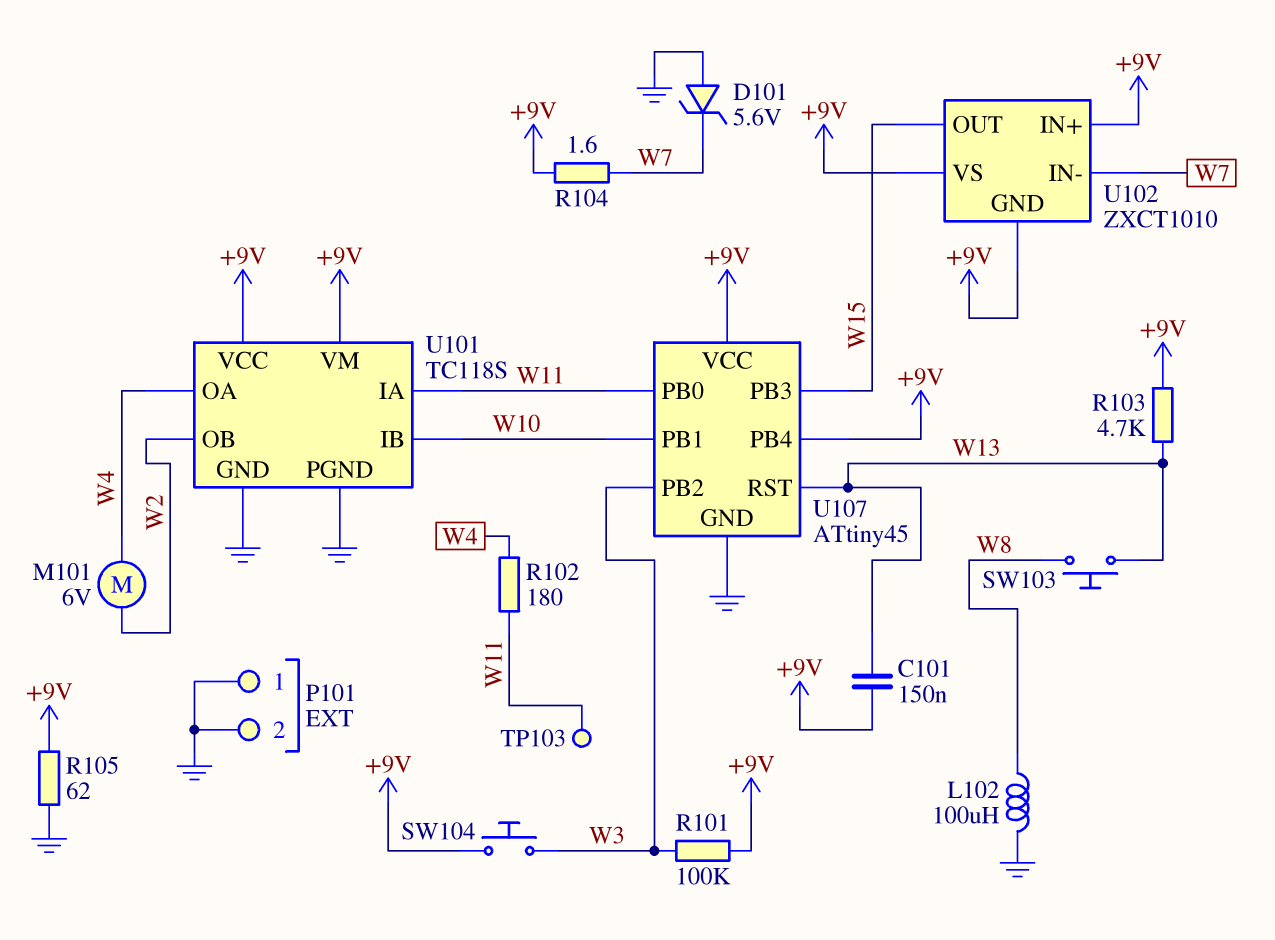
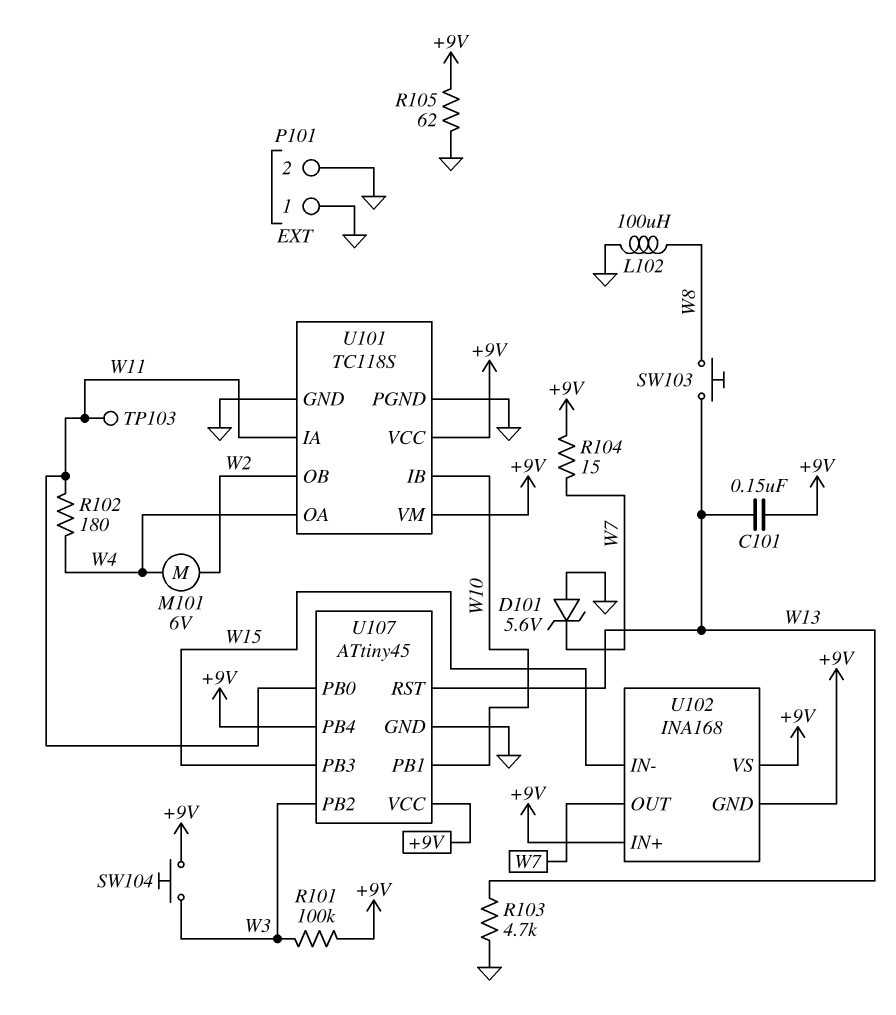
R103: 4.7k (+9V, W13) -> 4.7k (GND, W13)
R104: 1.6 (+9V, W7) -> 15 (+9V, W7)
U102: ZXCT1010 -> INA168
U102 pin IN-: W7 -> W15
U102 pin OUT: W15 -> W7

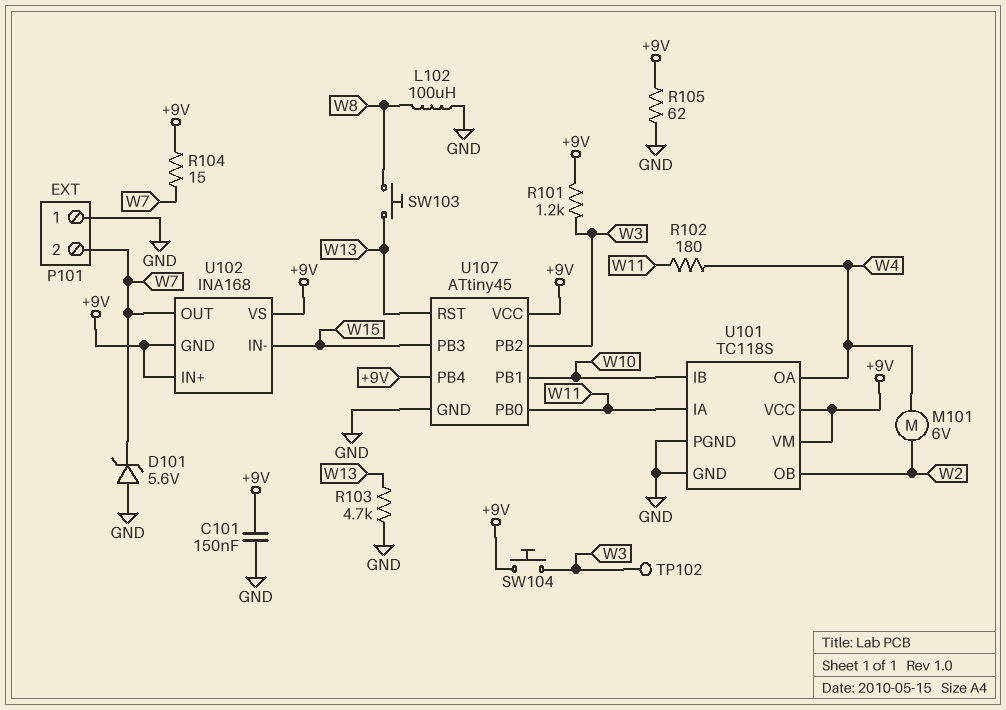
C101: 150nF (+9V, W13) -> 150nF (+9V, GND)
P101 pin 2: GND -> W7
R101: 100k (+9V, W3) -> 1.2k (+9V, W3)
TP102: none -> test point (W3)
TP103: test point (W11) -> none

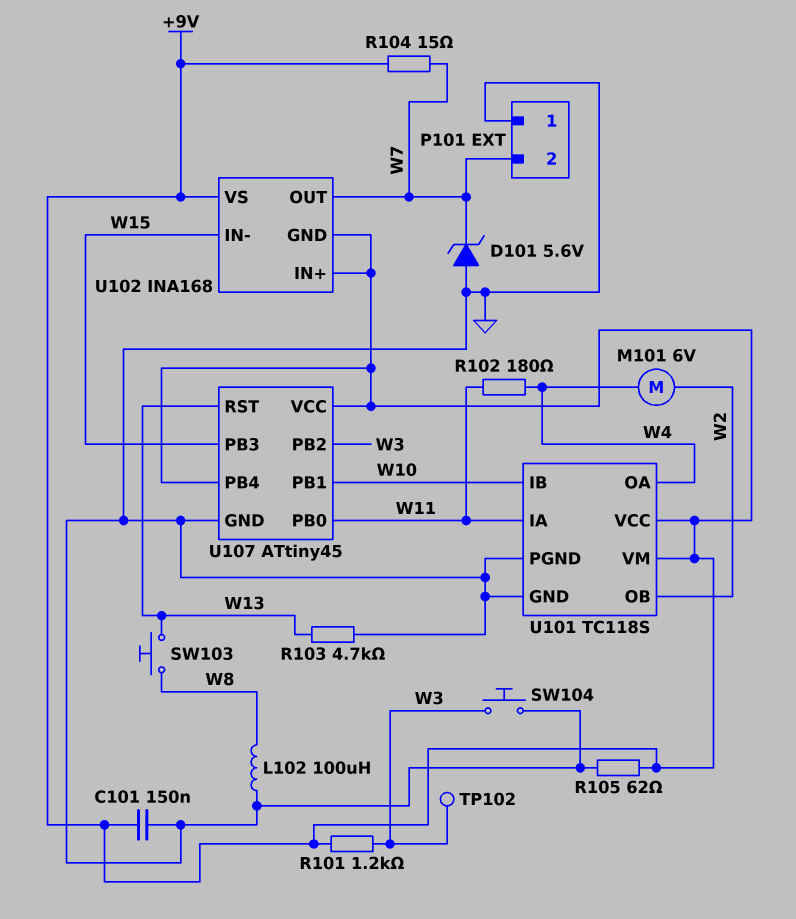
SW104: button (+9V, W3) -> button (GND, W3)

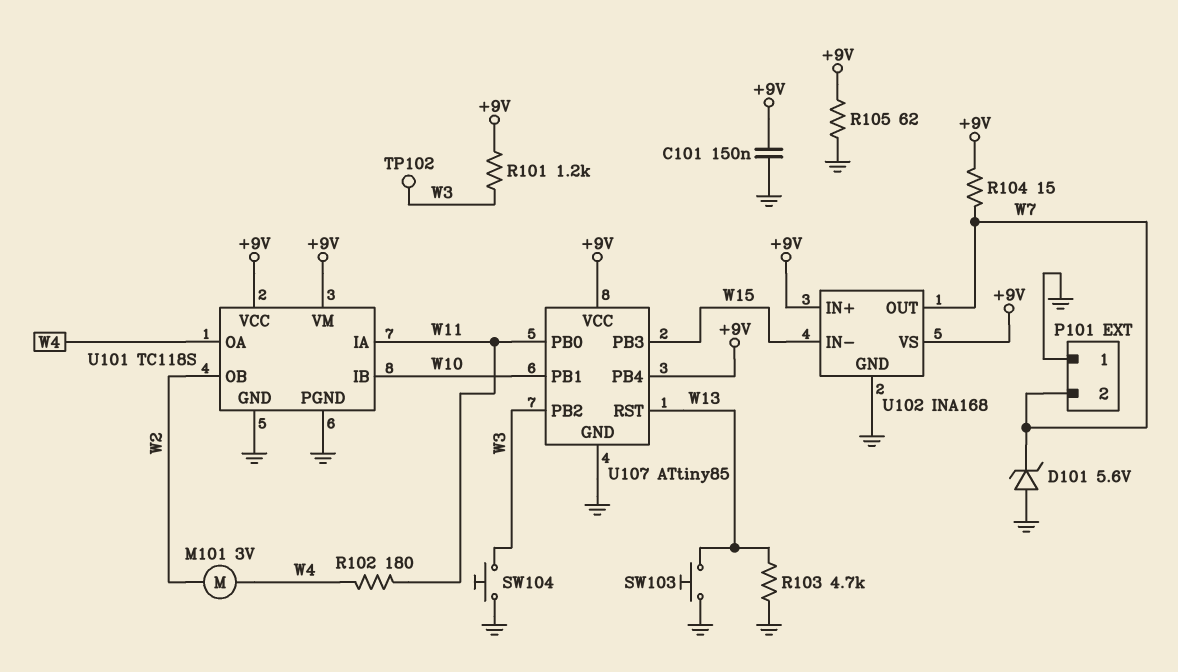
L102: 100uH (GND, W8) -> none
M101: motor 6V (W2, W4) -> motor 3V (W2, W4)
SW103: button (W8, W13) -> button (GND, W13)
U102 pin GND: +9V -> GND
U107: ATtiny45 -> ATtiny85

